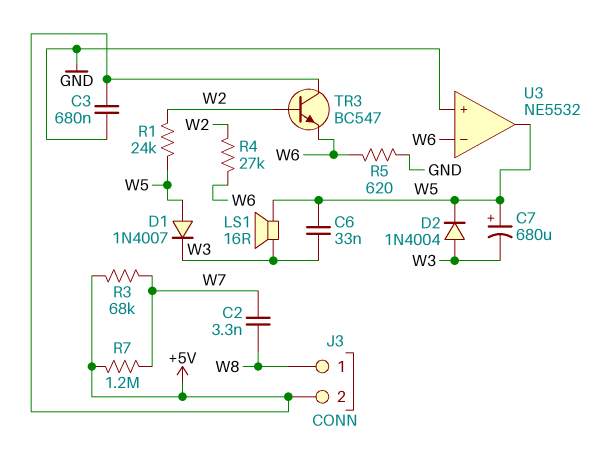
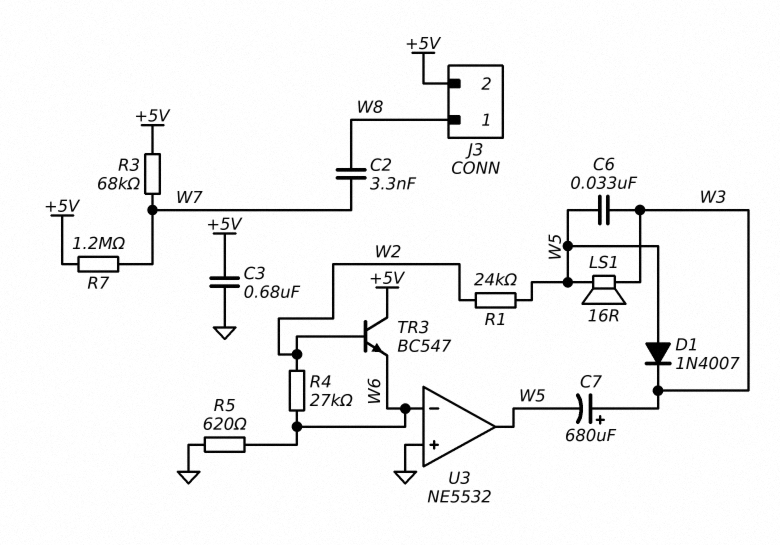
C7: 680uF (plus W5, minus W3) -> 680uF (plus W3, minus W5)
D2: diode 1N4004 (A W3, K W5) -> none

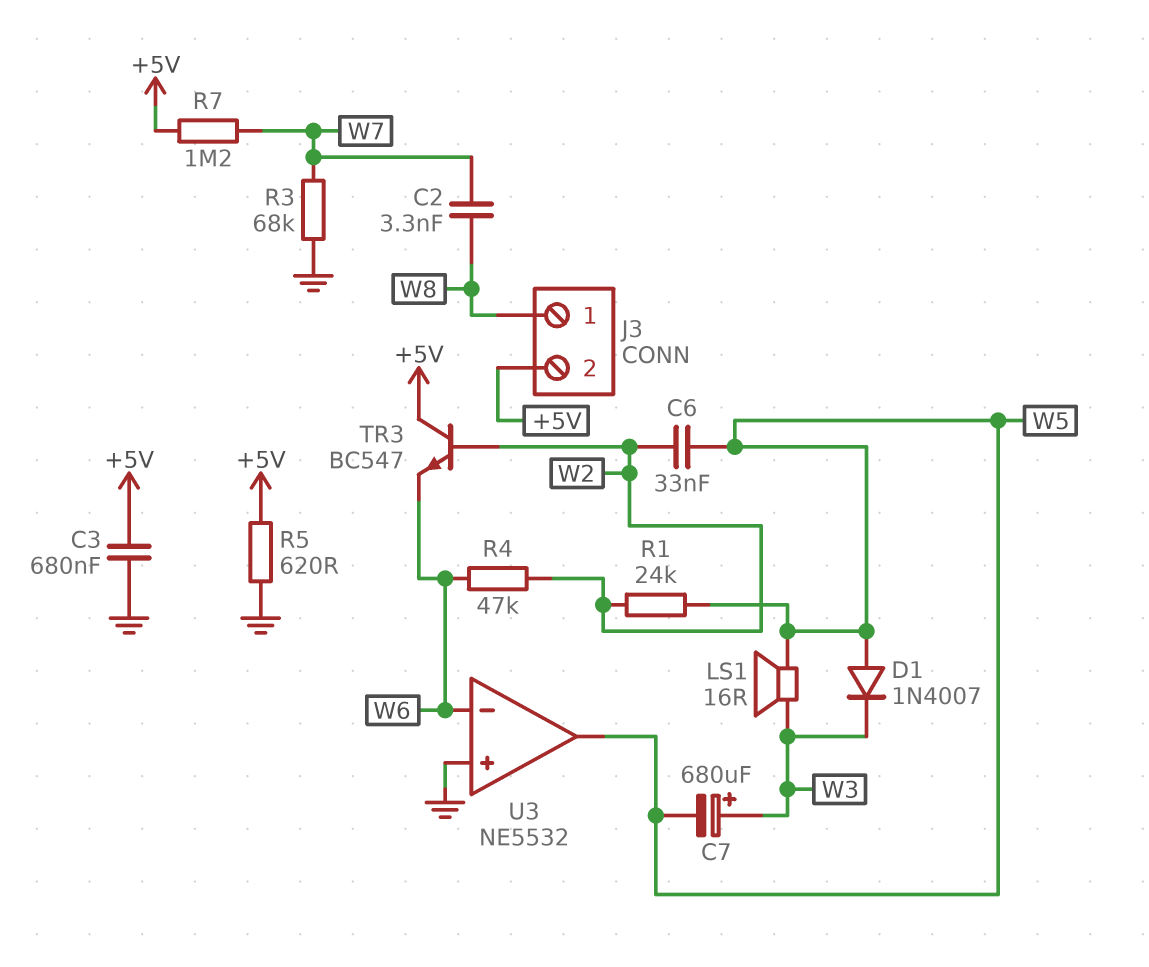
C6: 33nF (W3, W5) -> 33nF (W2, W5)
R3: 68k (+5V, W7) -> 68k (GND, W7)
R4: 27k (W2, W6) -> 47k (W2, W6)
R5: 620 (GND, W6) -> 620 (+5V, GND)

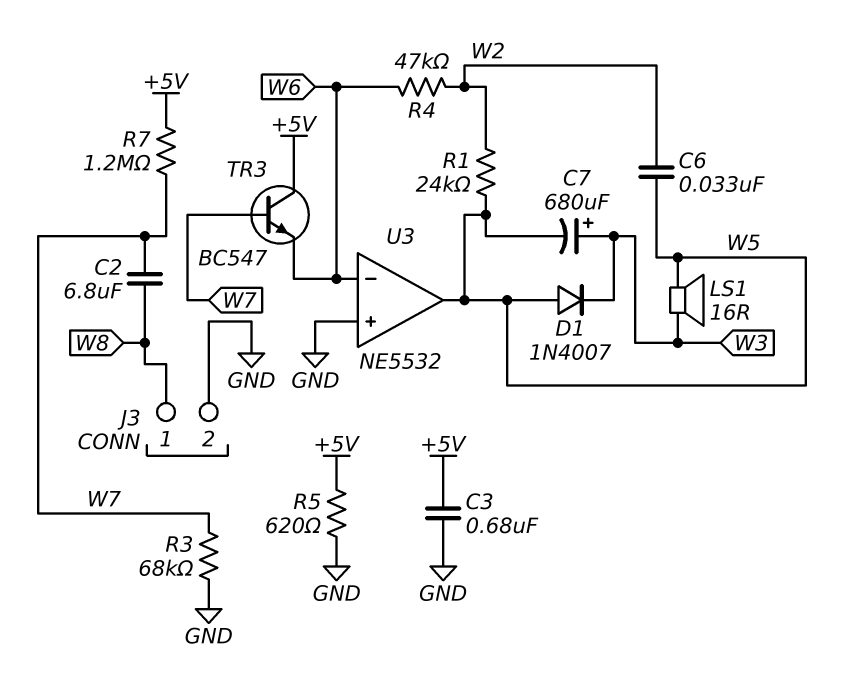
C2: 3.3nF (W7, W8) -> 6.8uF (W7, W8)
J3 pin 2: +5V -> GND
TR3: NPN BC547 (B W2, C +5V, E W6) -> NPN BC547 (B W7, C +5V, E W6)

